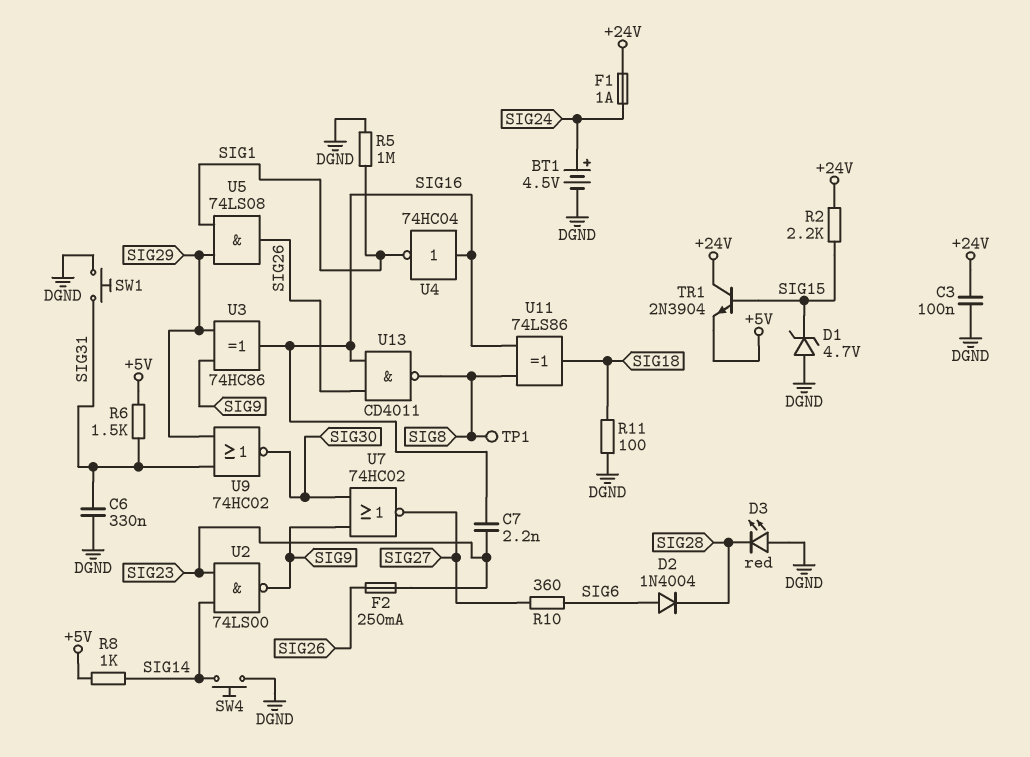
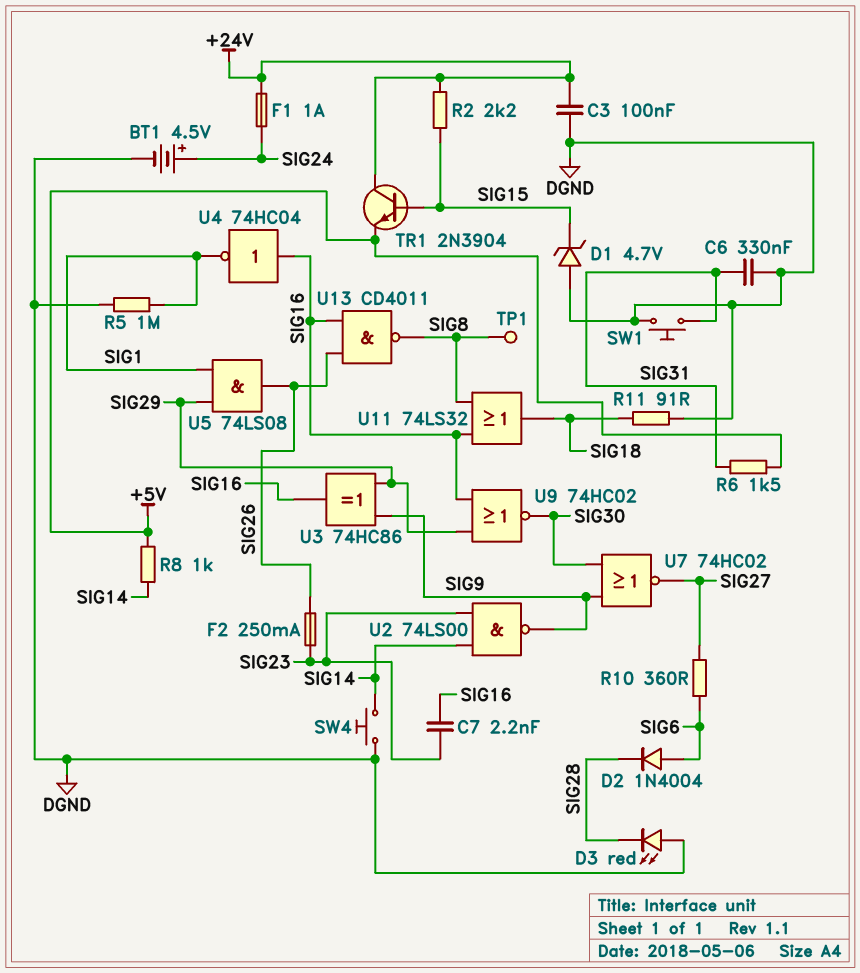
R11: 100 (DGND, SIG18) -> 91 (DGND, SIG18)
U9: NOR 74HC02 (in SIG29, in SIG31, out SIG30) -> NOR 74HC02 (in SIG16, in SIG29, out SIG30)
U11: XOR 74LS86 (in SIG8, in SIG16, out SIG18) -> OR 74LS32 (in SIG8, in SIG16, out SIG18)

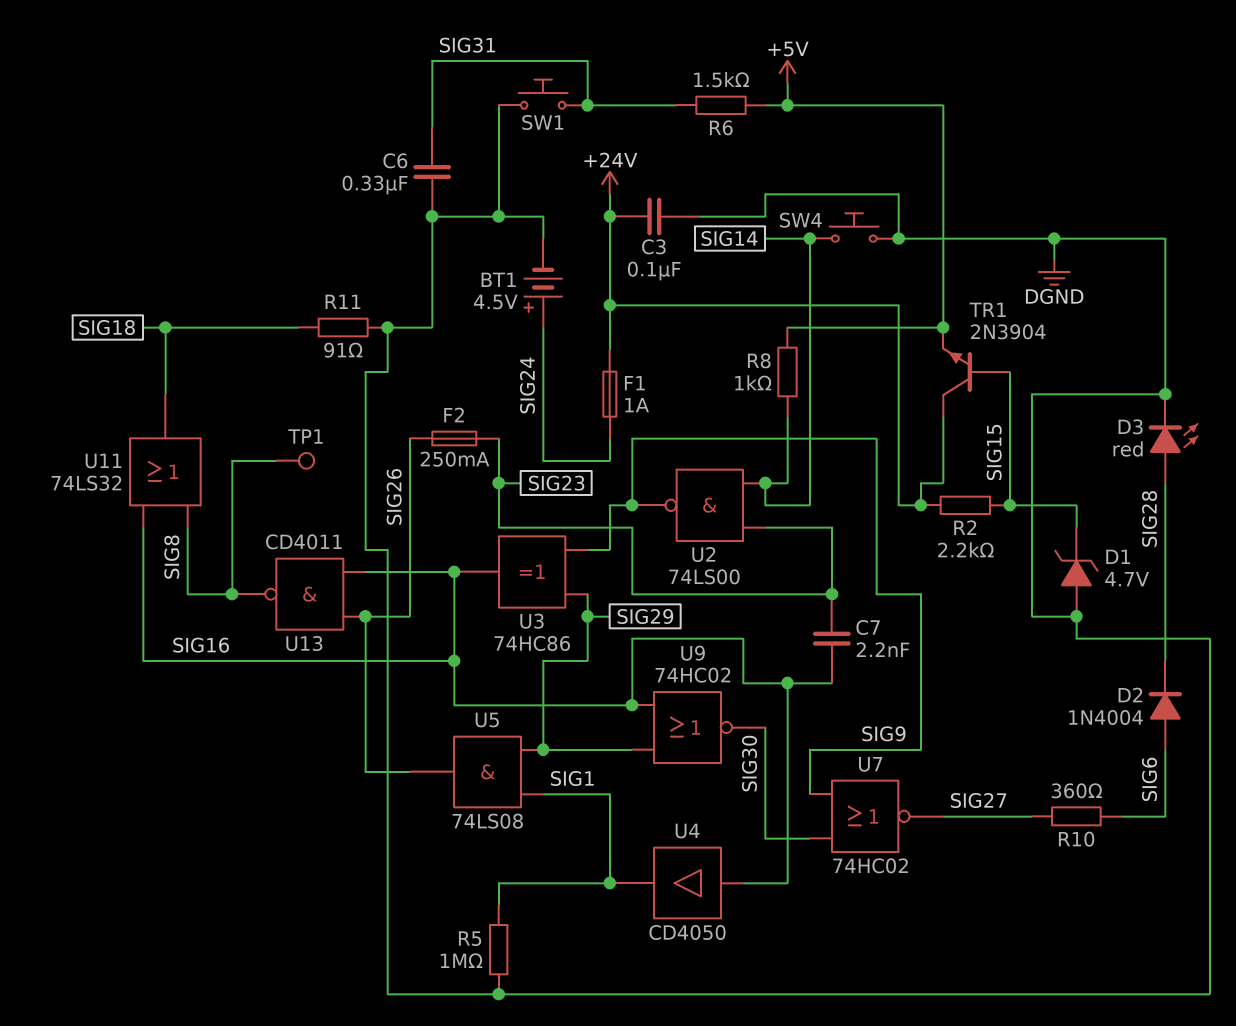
D3: LED red (A DGND, K SIG28) -> LED red (A SIG28, K DGND)
U4: NOT 74HC04 (in SIG16, out SIG1) -> buffer CD4050 (in SIG16, out SIG1)

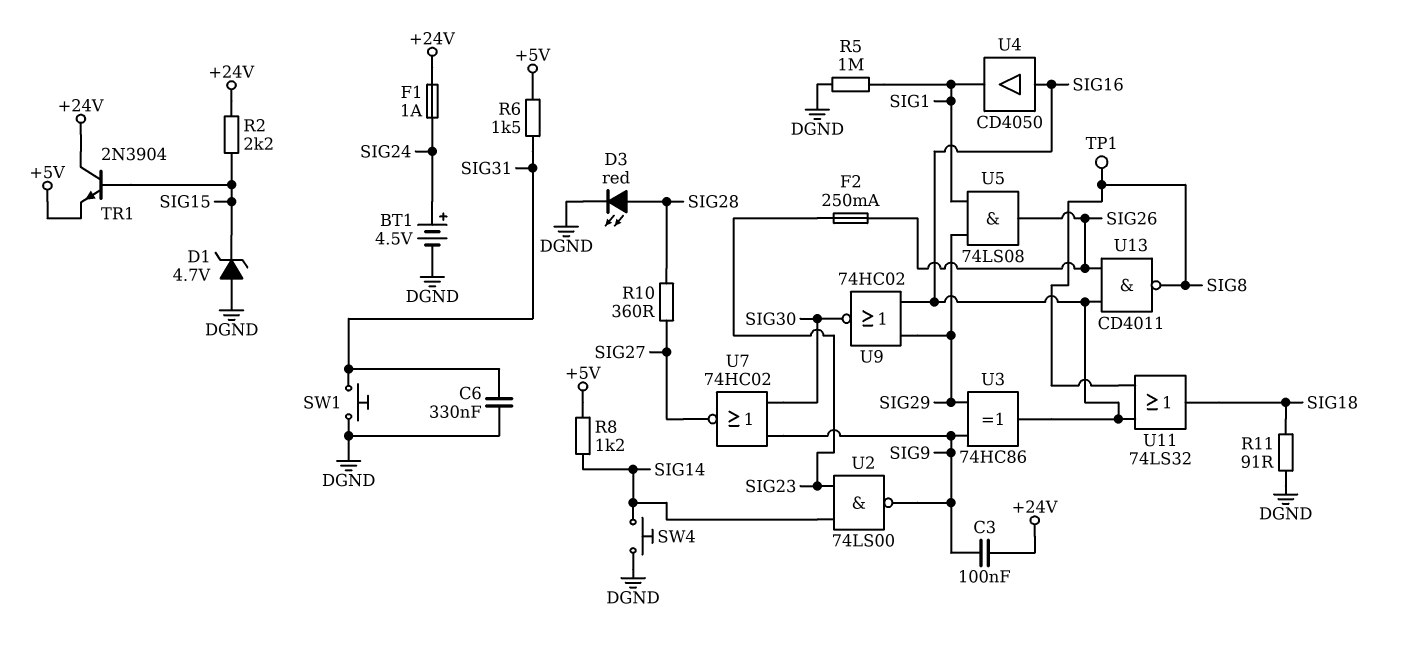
C3: 100nF (+24V, DGND) -> 100nF (+24V, SIG9)
C7: 2.2nF (SIG16, SIG23) -> none
D2: diode 1N4004 (A SIG6, K SIG28) -> none
R8: 1k (+5V, SIG14) -> 1.2k (+5V, SIG14)
R10: 360 (SIG6, SIG27) -> 360 (SIG27, SIG28)

